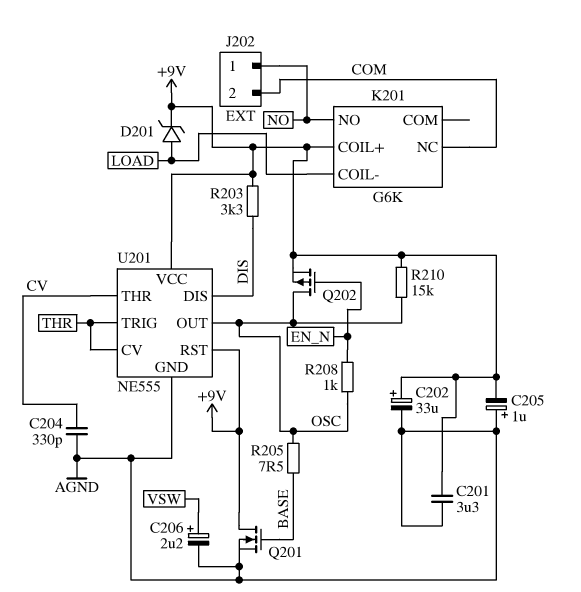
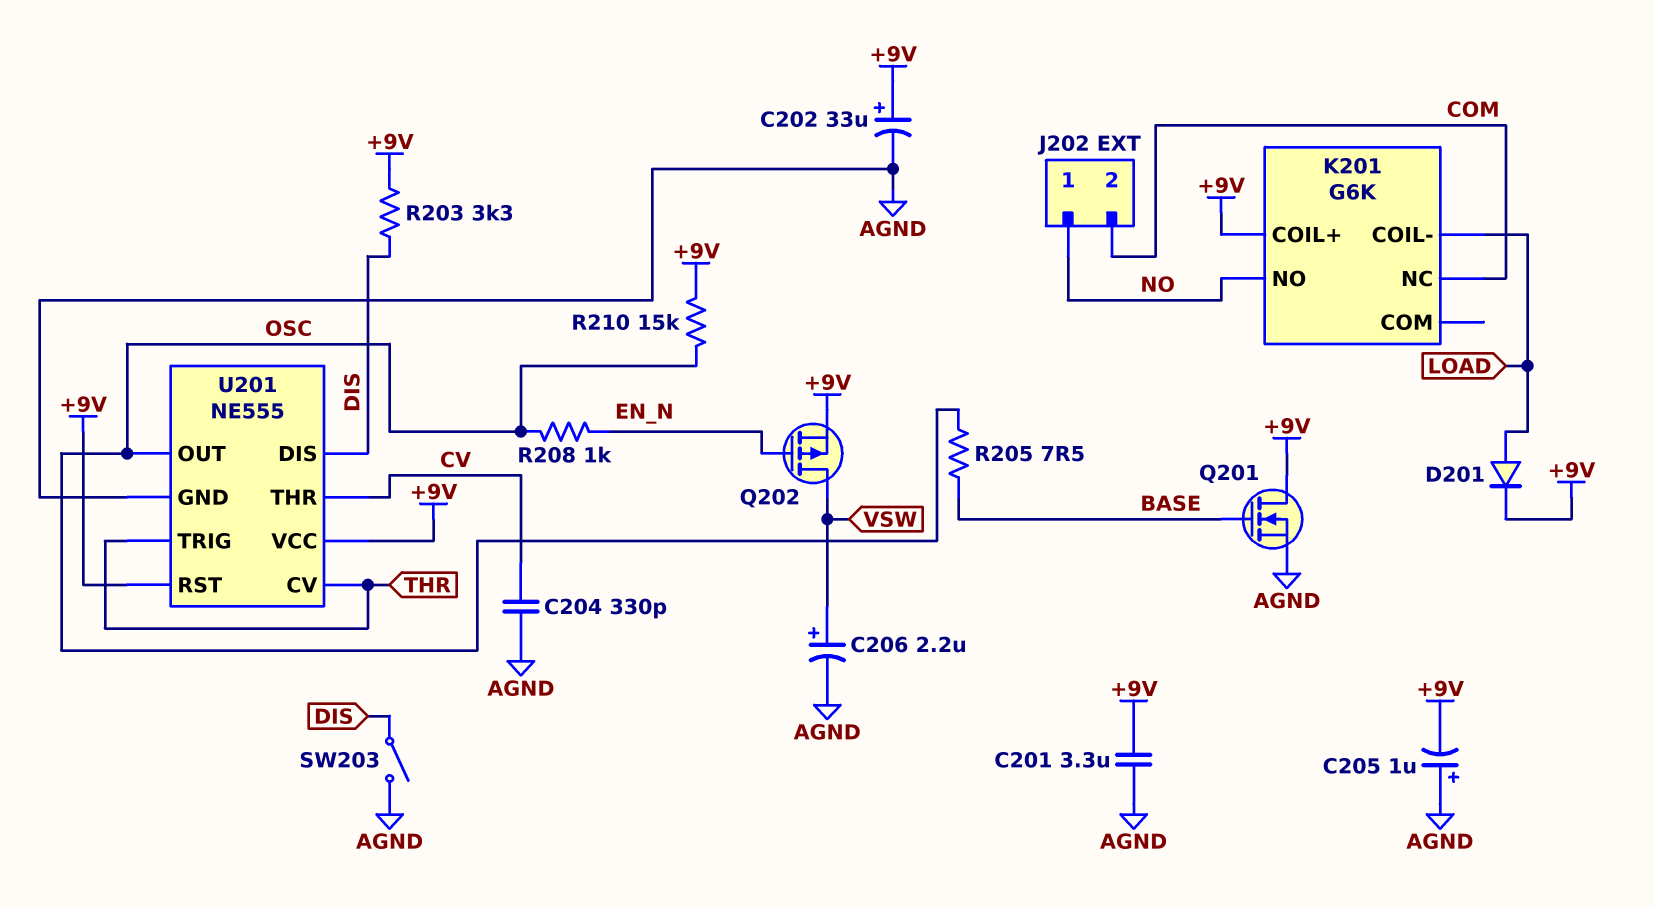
D201: zener (A LOAD, K +9V) -> diode (A LOAD, K +9V)
Q202: PMOS (G EN_N, D OSC, S +9V) -> PMOS (G EN_N, D VSW, S +9V)
SW203: none -> switch (AGND, DIS)

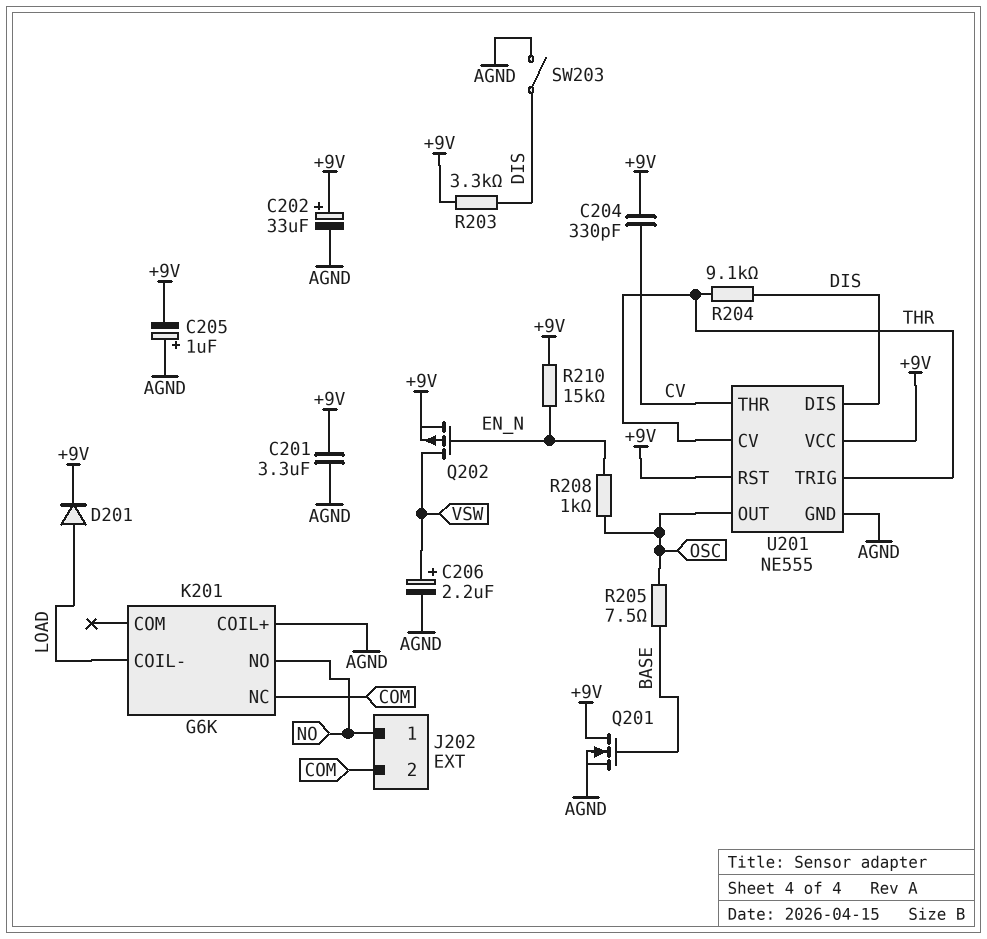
C204: 330pF (AGND, CV) -> 330pF (+9V, CV)
K201 pin COIL+: +9V -> AGND
R204: none -> 9.1k (DIS, THR)
R210: 15k (+9V, OSC) -> 15k (+9V, EN_N)

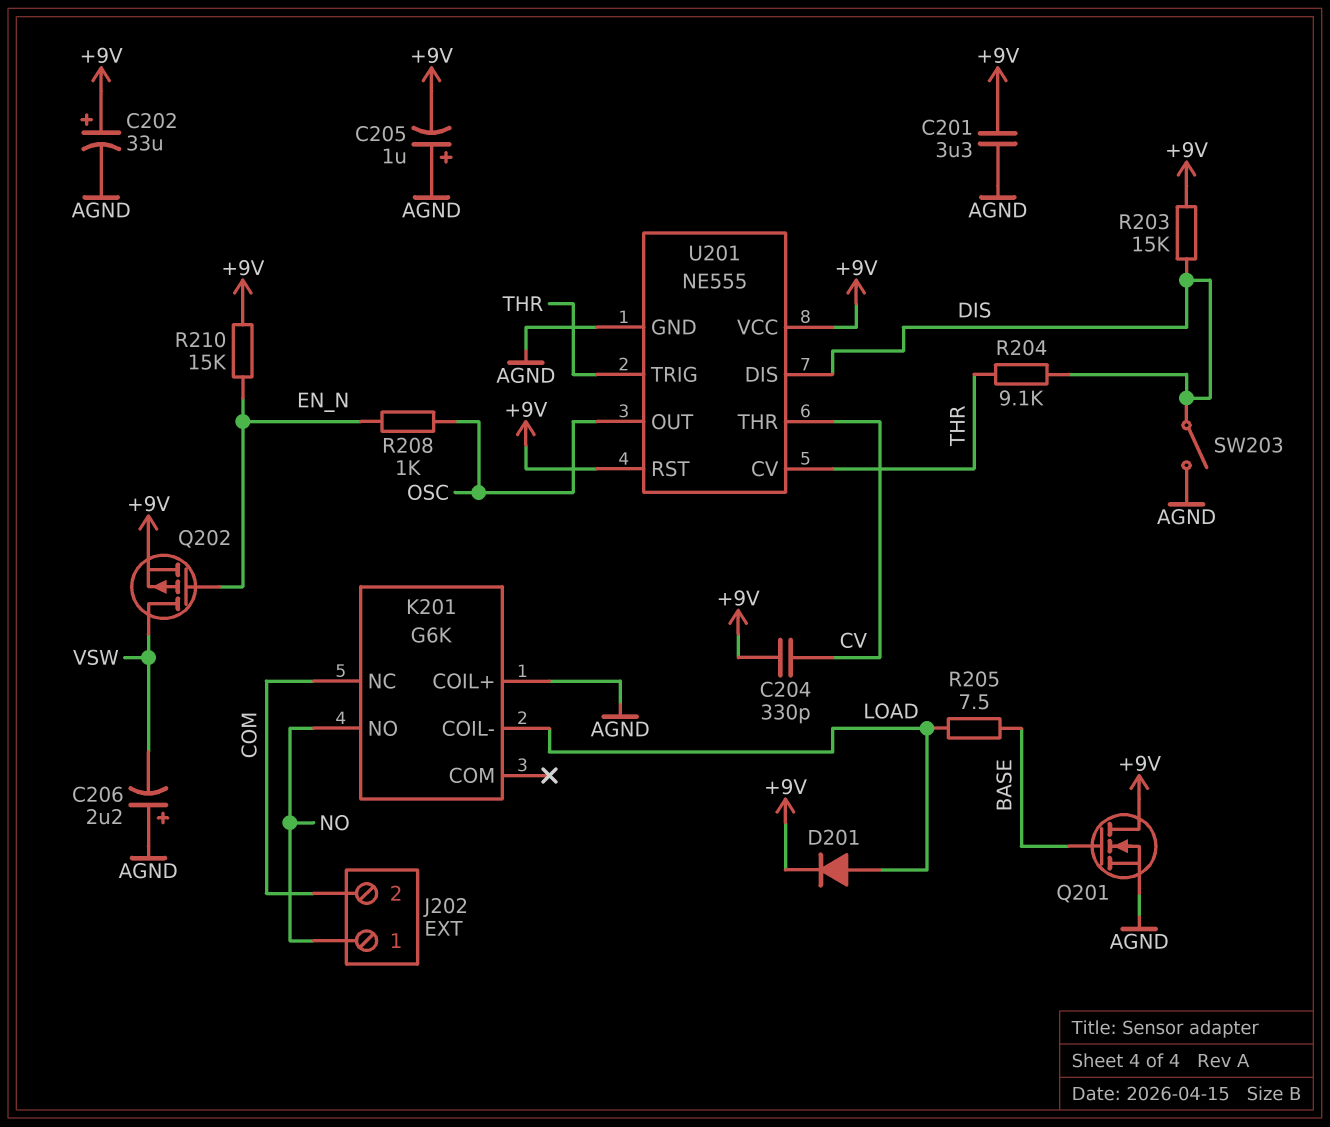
C206: 2.2uF (plus VSW, minus AGND) -> 2.2uF (plus AGND, minus VSW)
R203: 3.3k (+9V, DIS) -> 15k (+9V, DIS)
R205: 7.5 (BASE, OSC) -> 7.5 (BASE, LOAD)

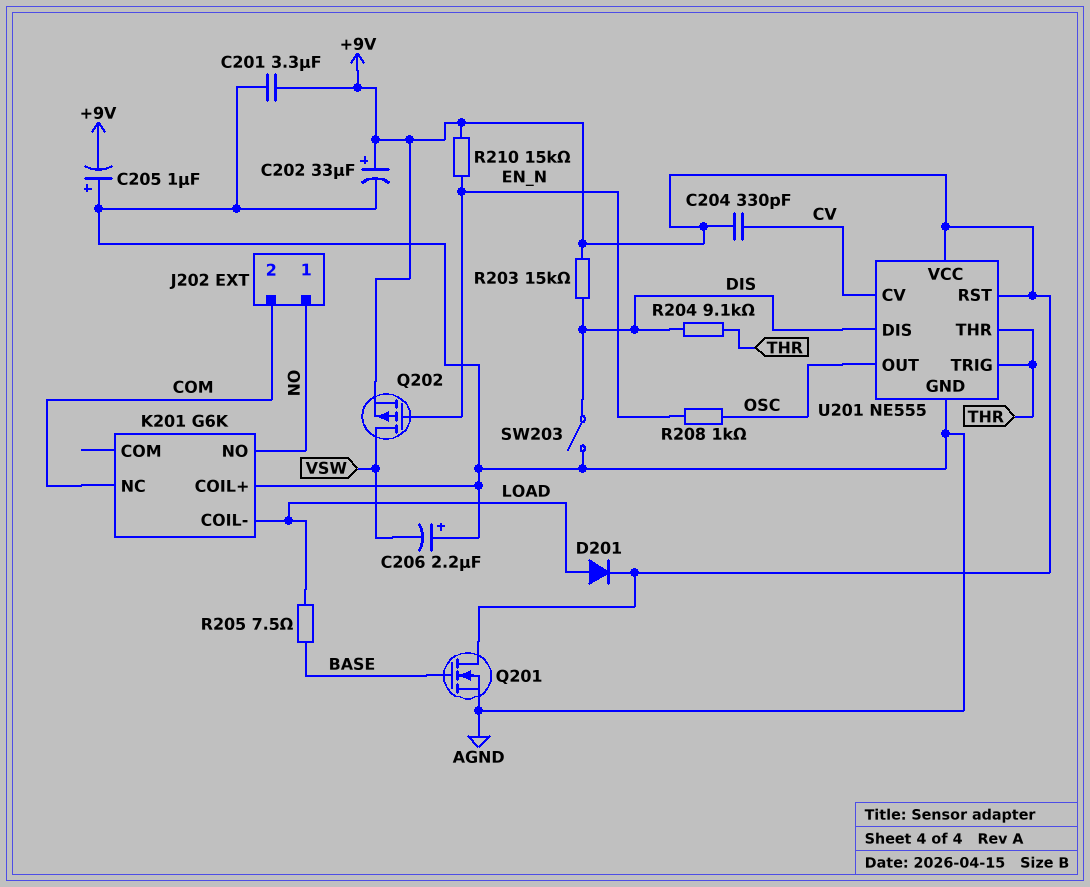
U201 pin CV: THR -> CV
U201 pin THR: CV -> THR

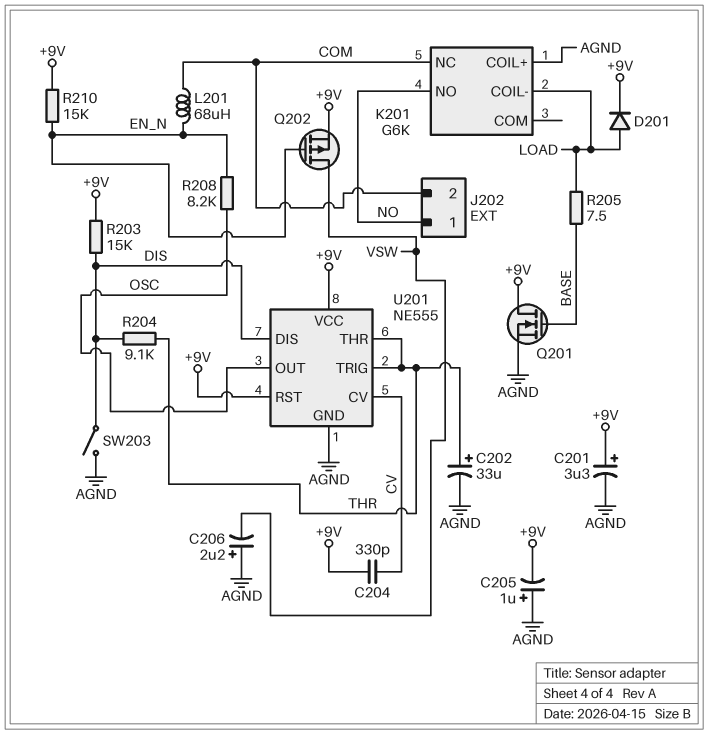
C201: 3.3uF (+9V, AGND) -> 3.3uF (plus +9V, minus AGND)
C202: 33uF (plus +9V, minus AGND) -> 33uF (plus THR, minus AGND)
L201: none -> 68uH (COM, EN_N)
R208: 1k (EN_N, OSC) -> 8.2k (EN_N, OSC)

